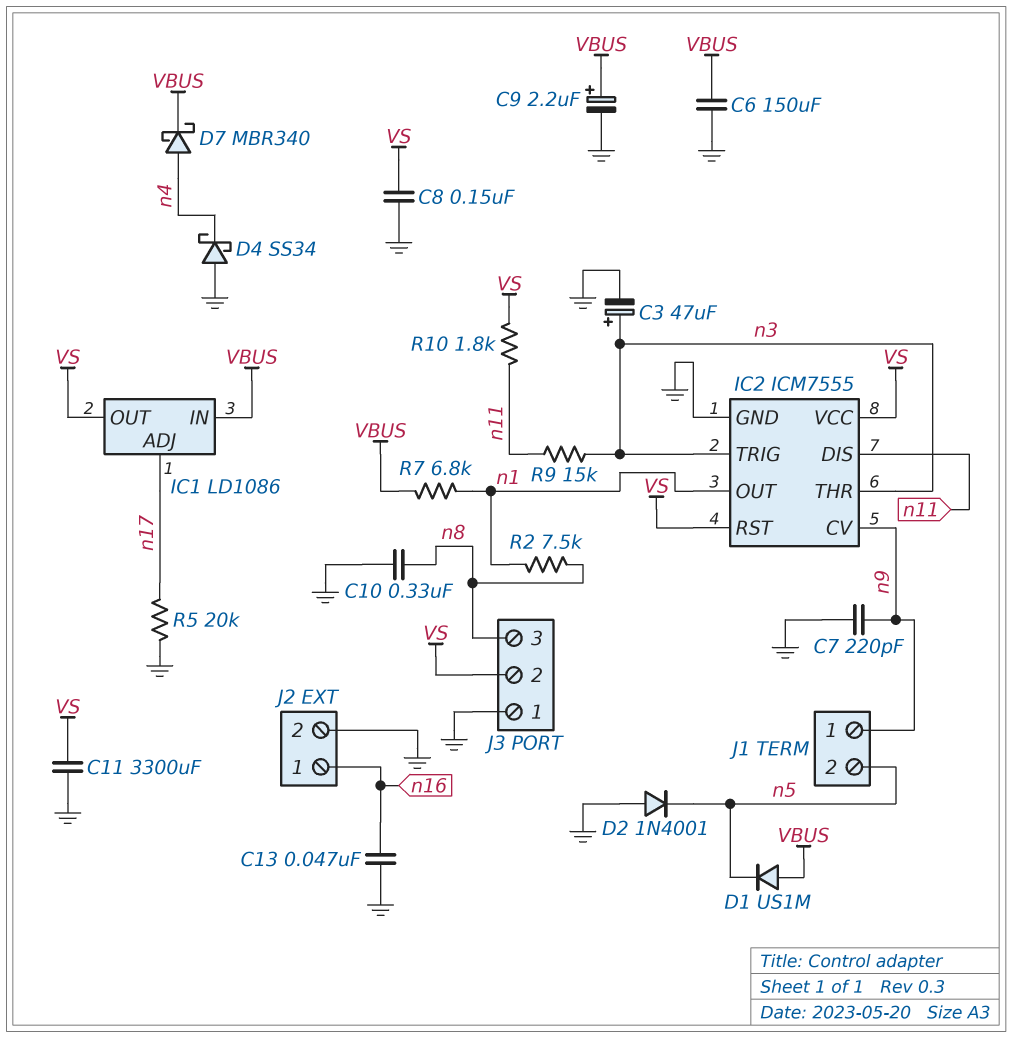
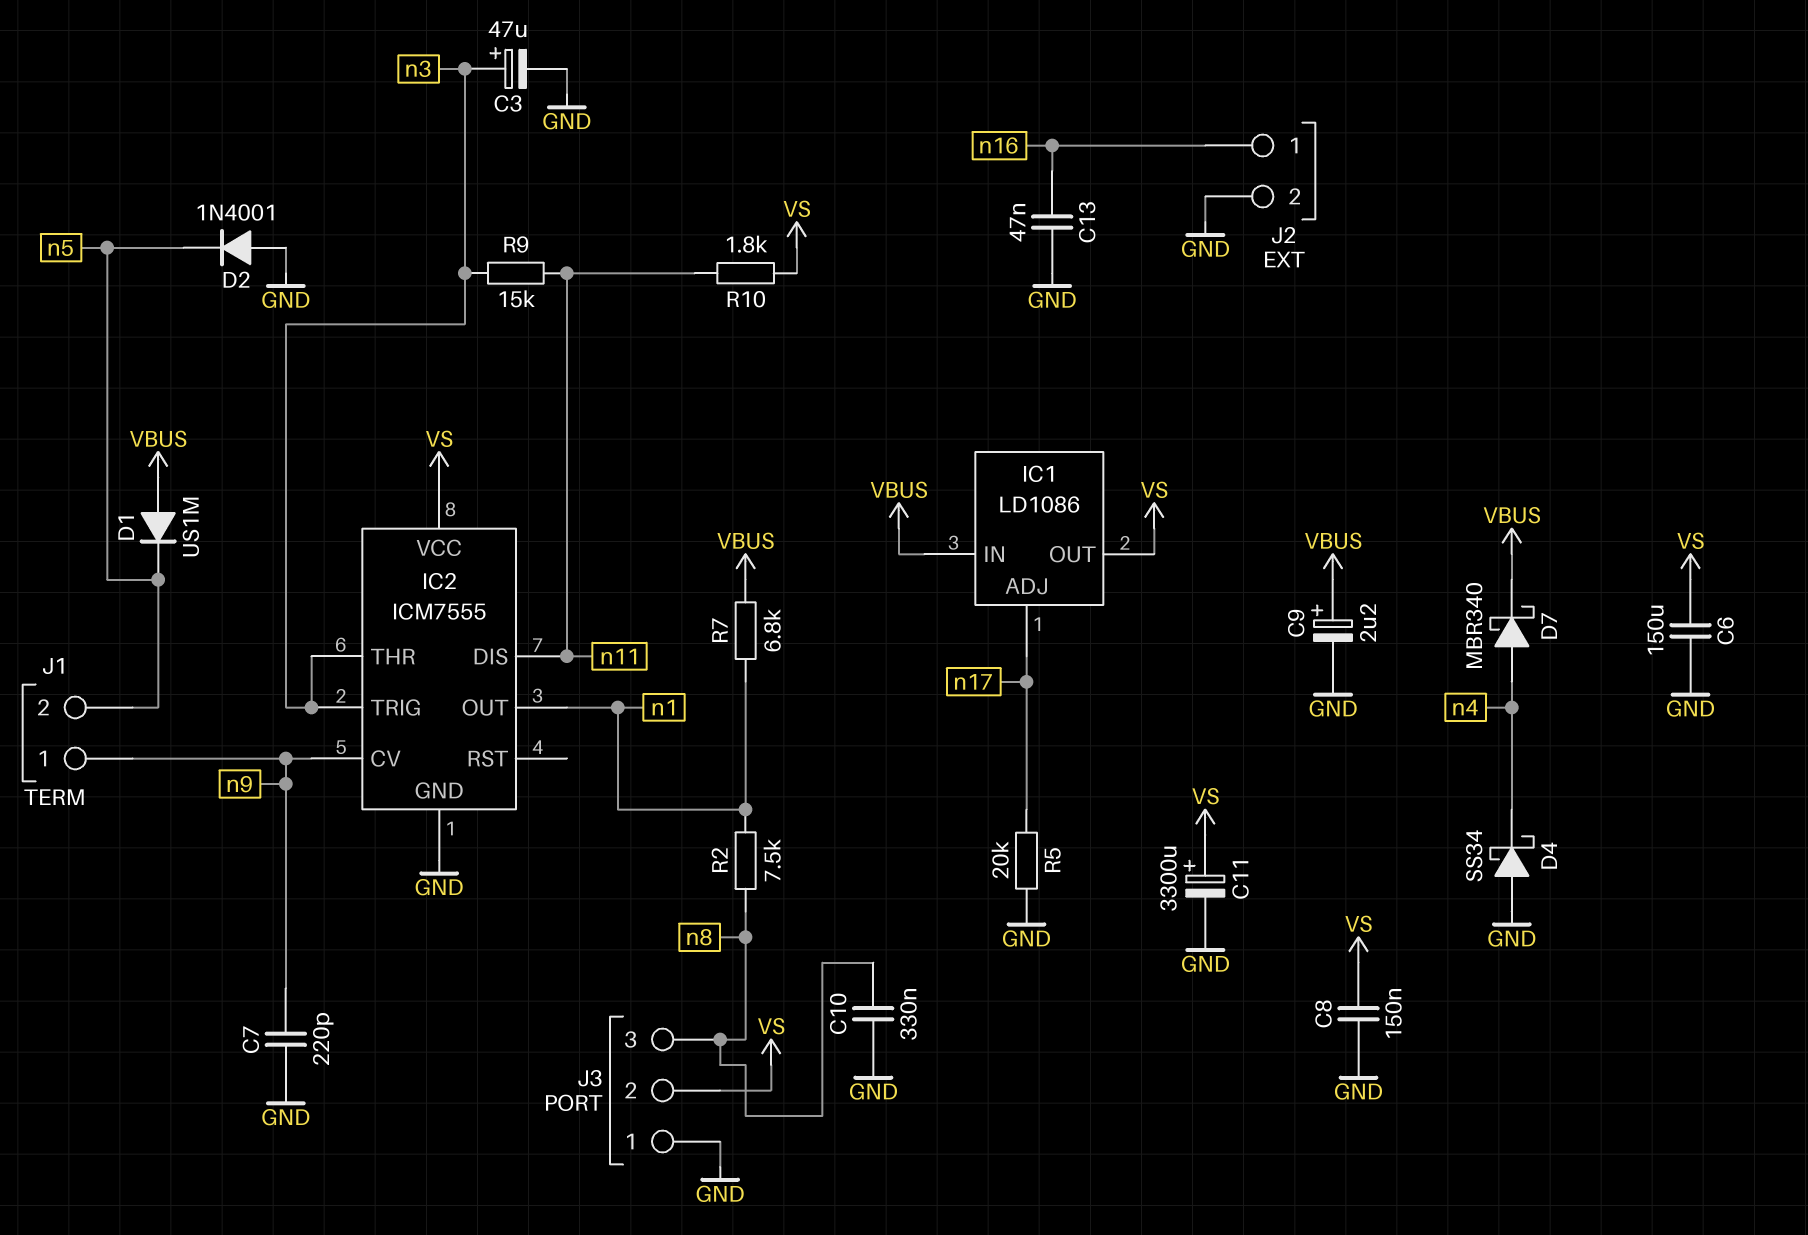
C6: 150uF (GND, VBUS) -> 150uF (GND, VS)
C11: 3300uF (GND, VS) -> 3300uF (plus VS, minus GND)
IC2 pin RST: VS -> none

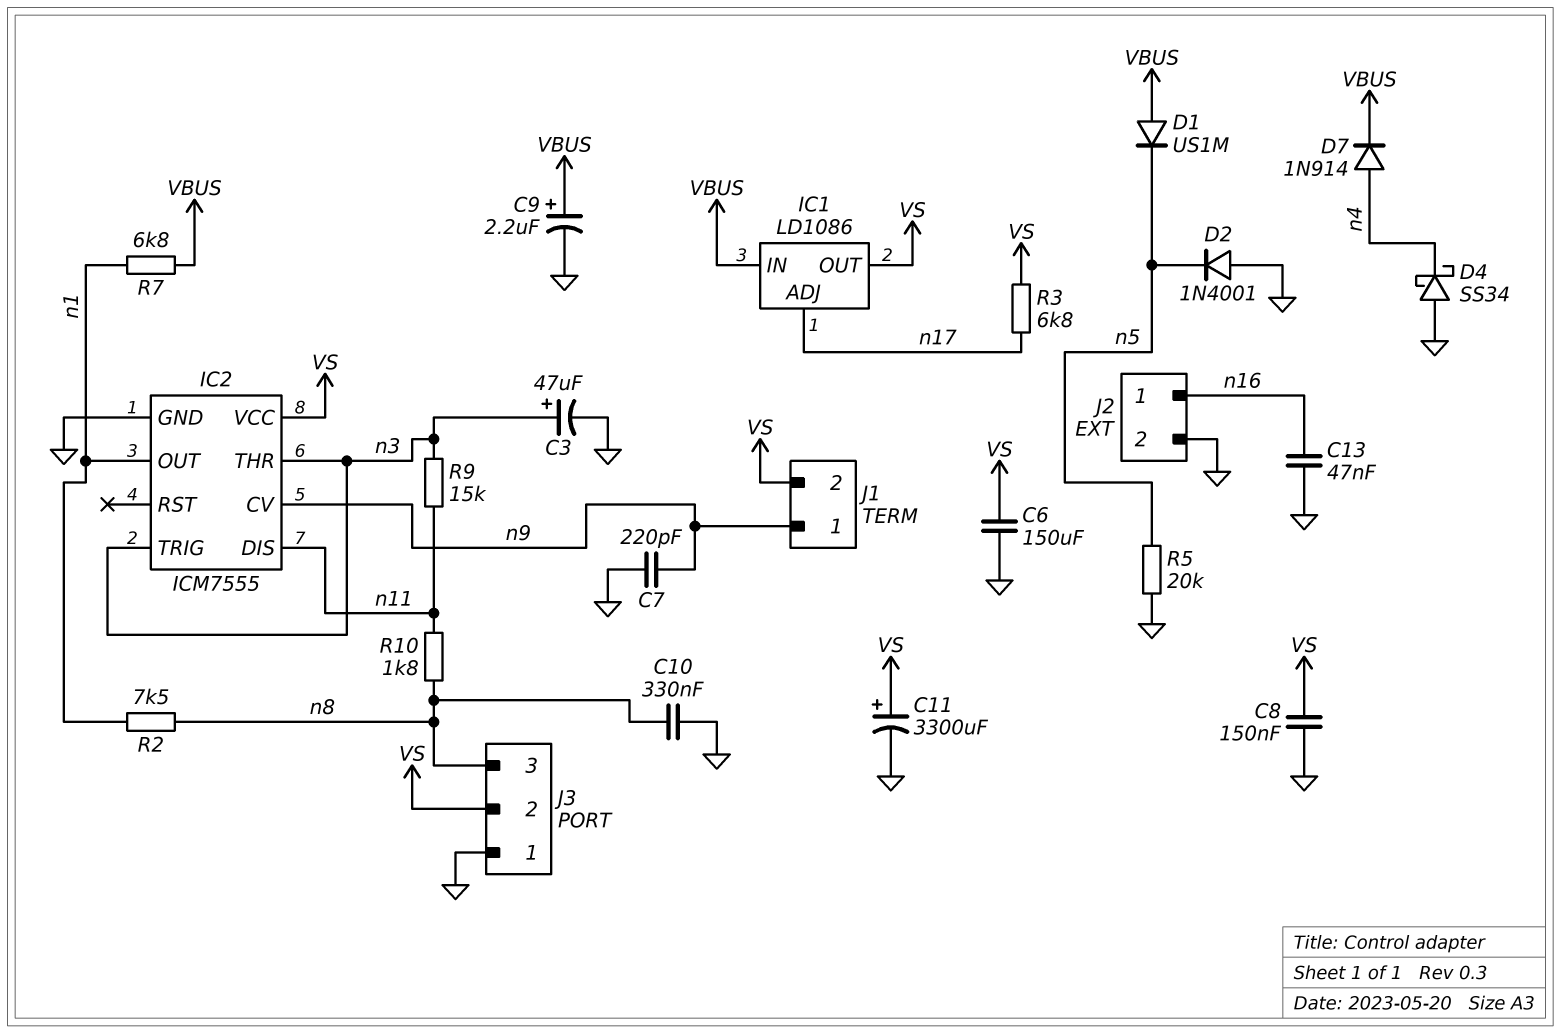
D7: schottky MBR340 (A n4, K VBUS) -> diode 1N914 (A n4, K VBUS)
J1 pin 2: n5 -> VS
R3: none -> 6.8k (VS, n17)
R5: 20k (GND, n17) -> 20k (GND, n5)
R10: 1.8k (VS, n11) -> 1.8k (n8, n11)

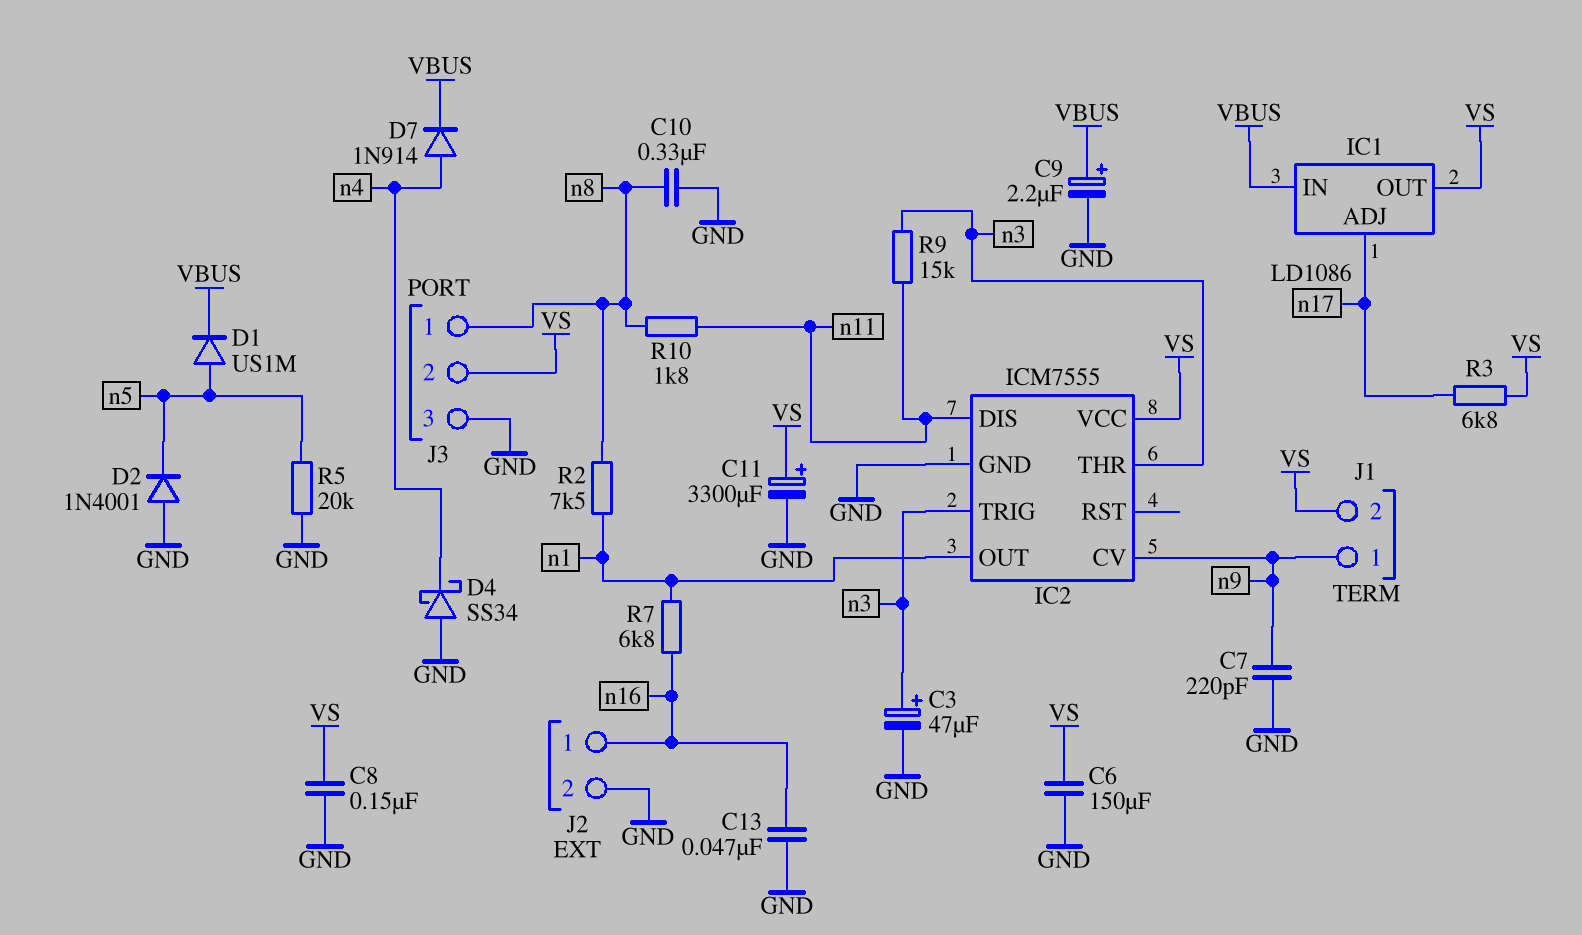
D1: diode US1M (A VBUS, K n5) -> diode US1M (A n5, K VBUS)
J3 pin 1: GND -> n8
J3 pin 3: n8 -> GND
R7: 6.8k (VBUS, n1) -> 6.8k (n1, n16)

